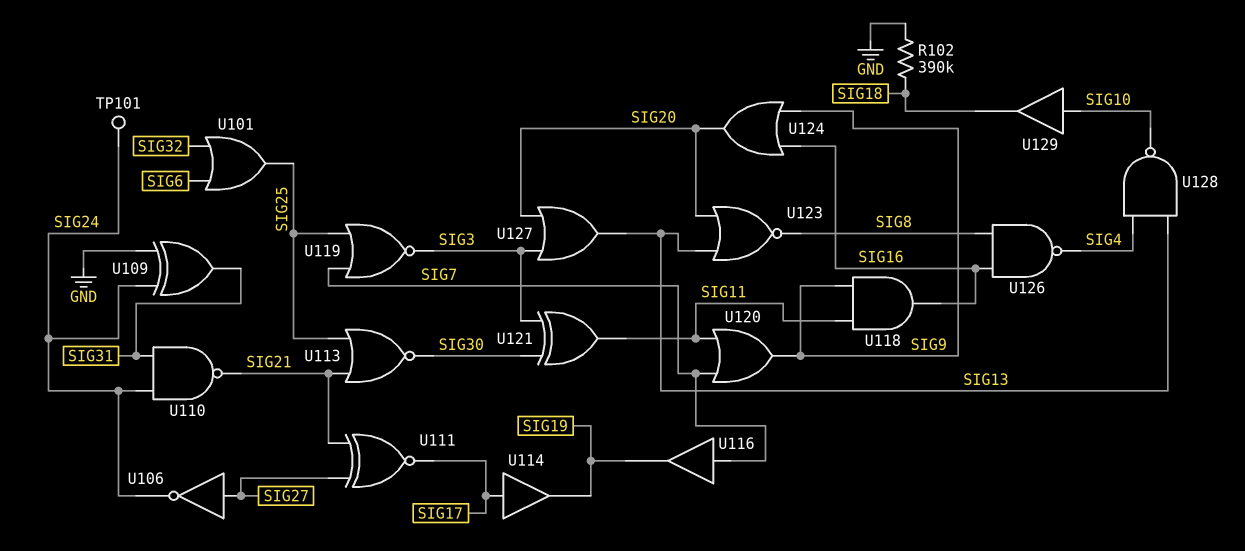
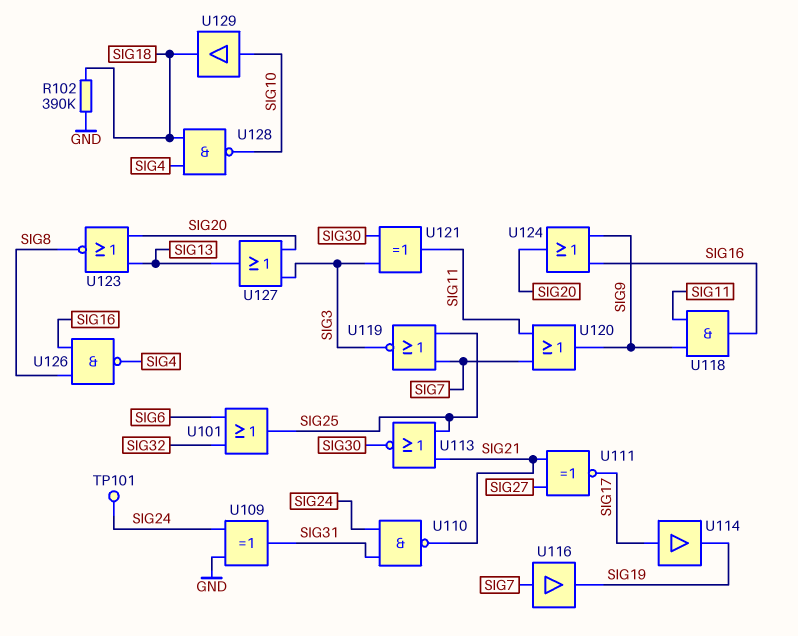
U106: NOT (in SIG27, out SIG24) -> none
U128: NAND (in SIG4, in SIG13, out SIG10) -> NAND (in SIG4, in SIG18, out SIG10)

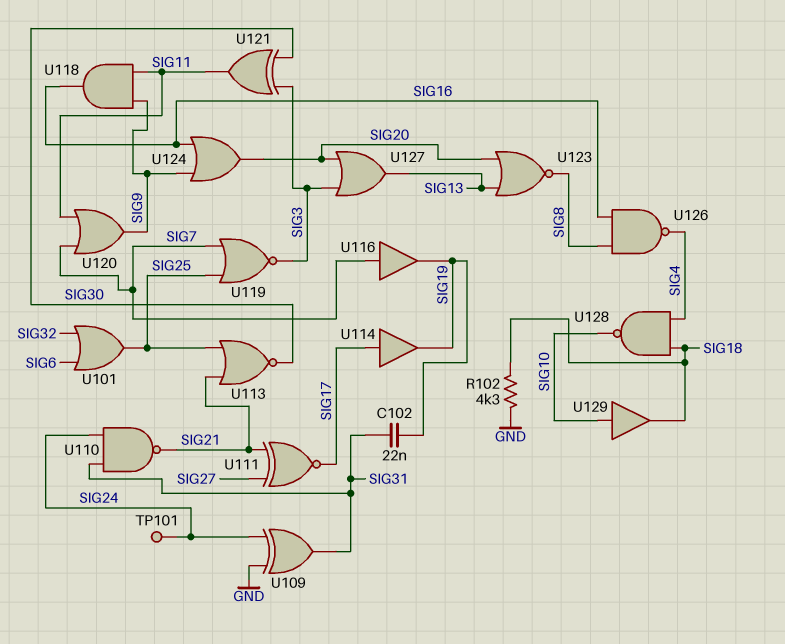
C102: none -> 22nF (SIG19, SIG31)
R102: 390k (GND, SIG18) -> 4.3k (GND, SIG18)

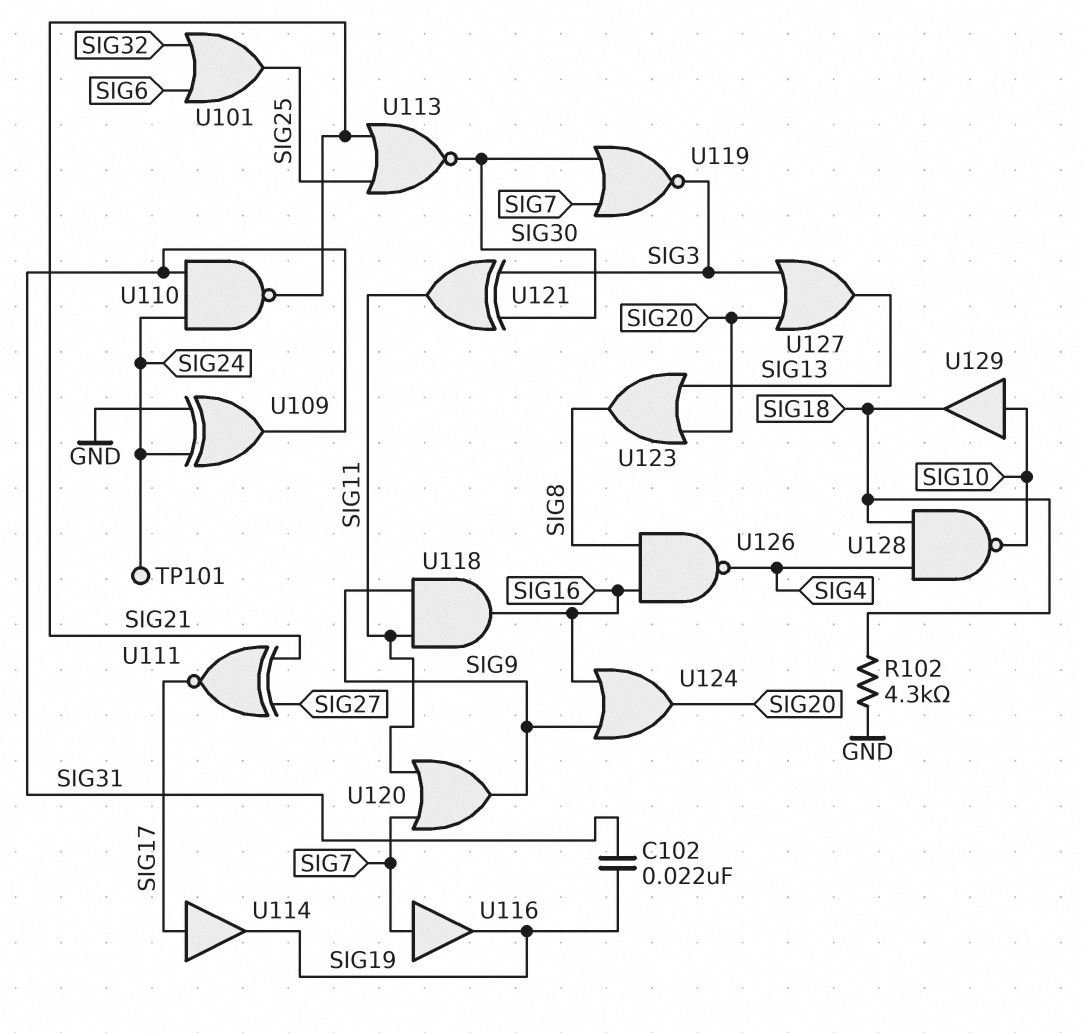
U119: NOR (in SIG7, in SIG25, out SIG3) -> NOR (in SIG7, in SIG30, out SIG3)
U123: NOR (in SIG13, in SIG20, out SIG8) -> OR (in SIG13, in SIG20, out SIG8)

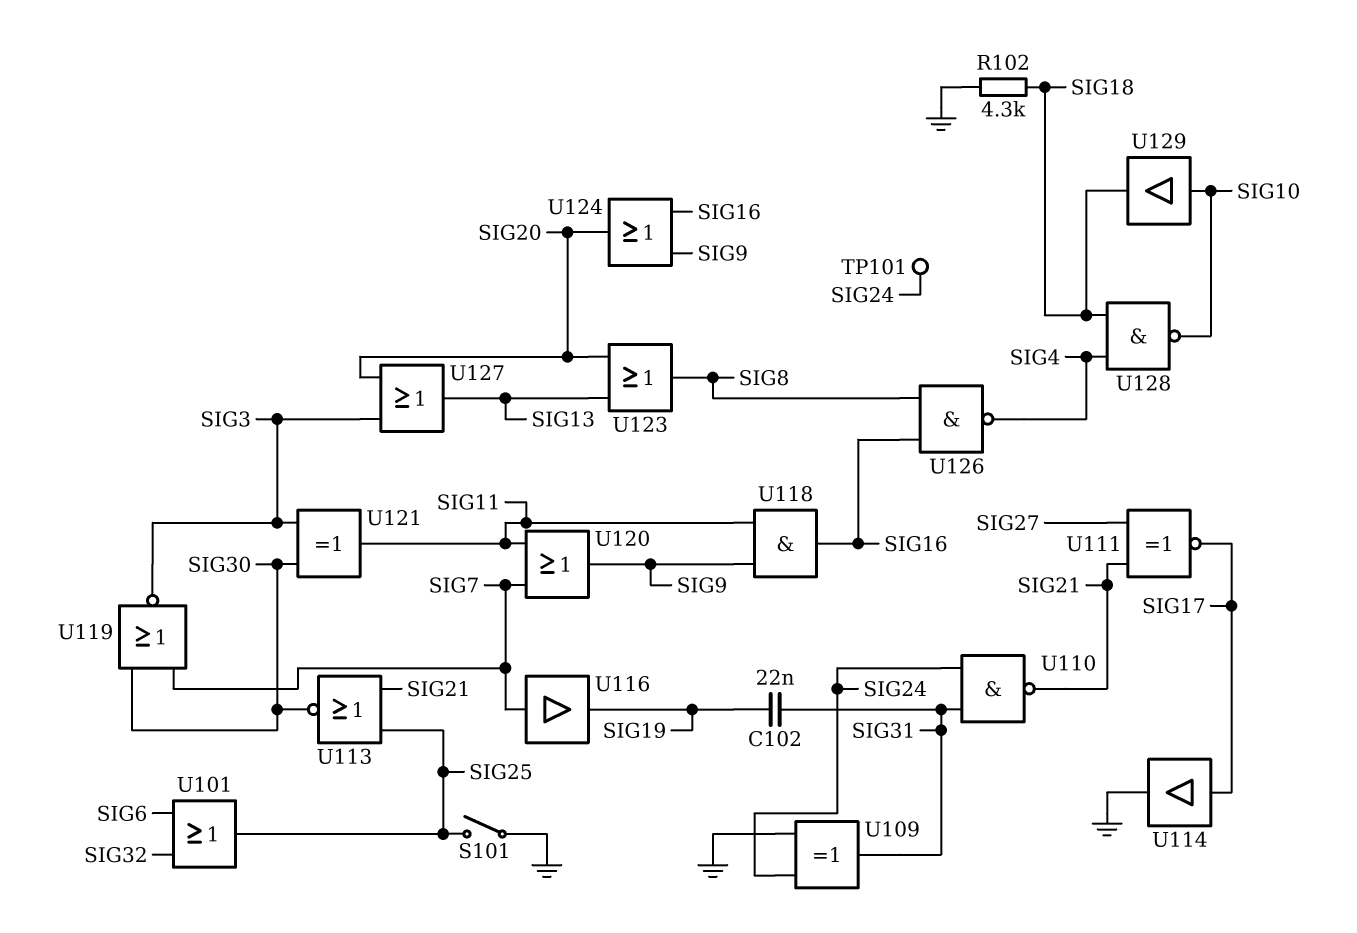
S101: none -> switch (GND, SIG25)
U114: buffer (in SIG17, out SIG19) -> buffer (in SIG17, out GND)

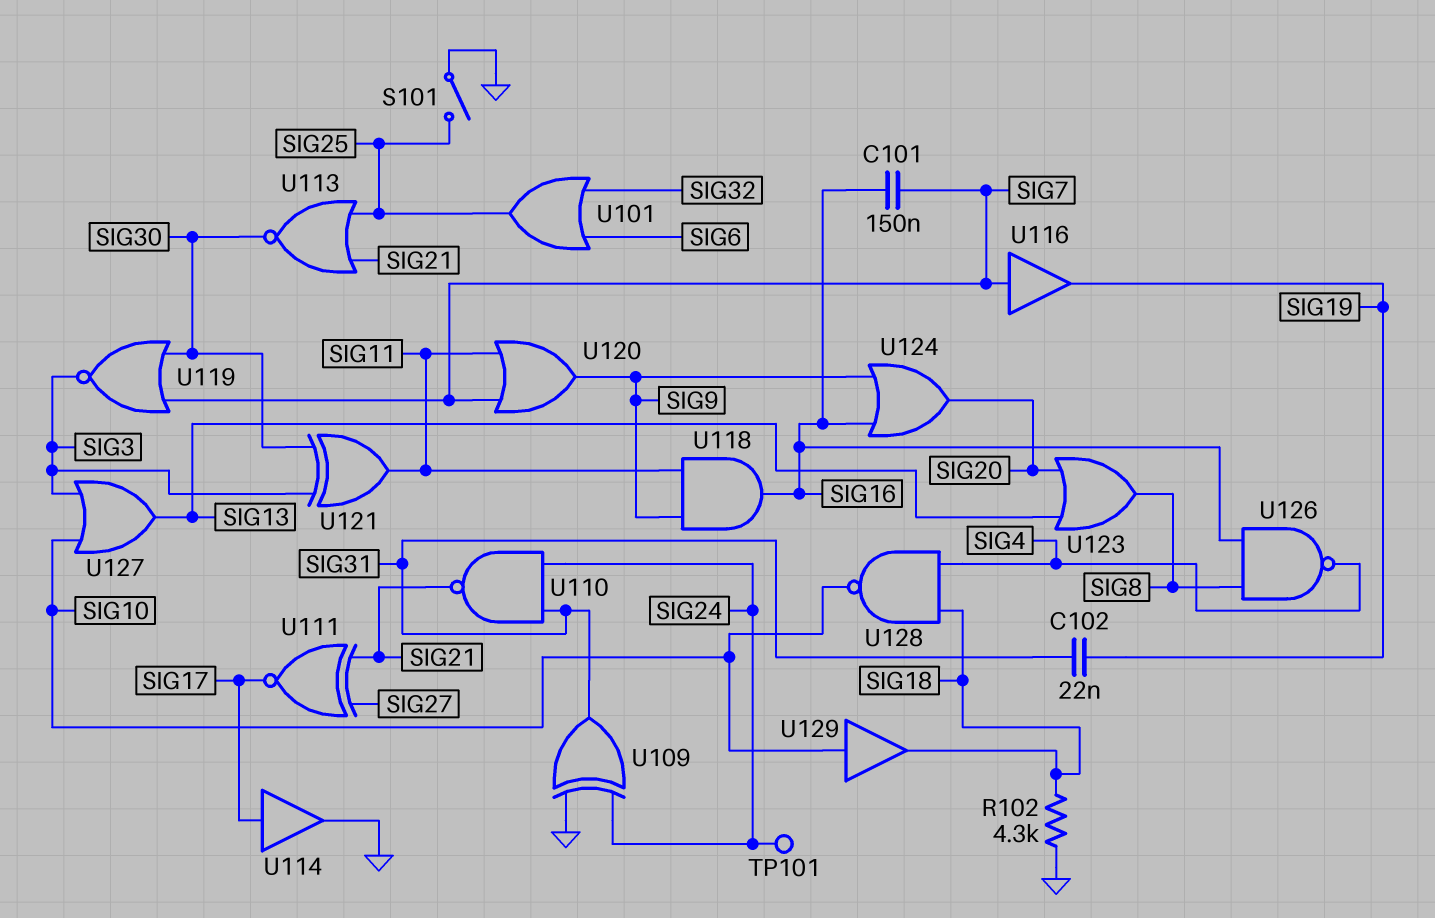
C101: none -> 150nF (SIG7, SIG16)
U127: OR (in SIG3, in SIG20, out SIG13) -> OR (in SIG3, in SIG10, out SIG13)

